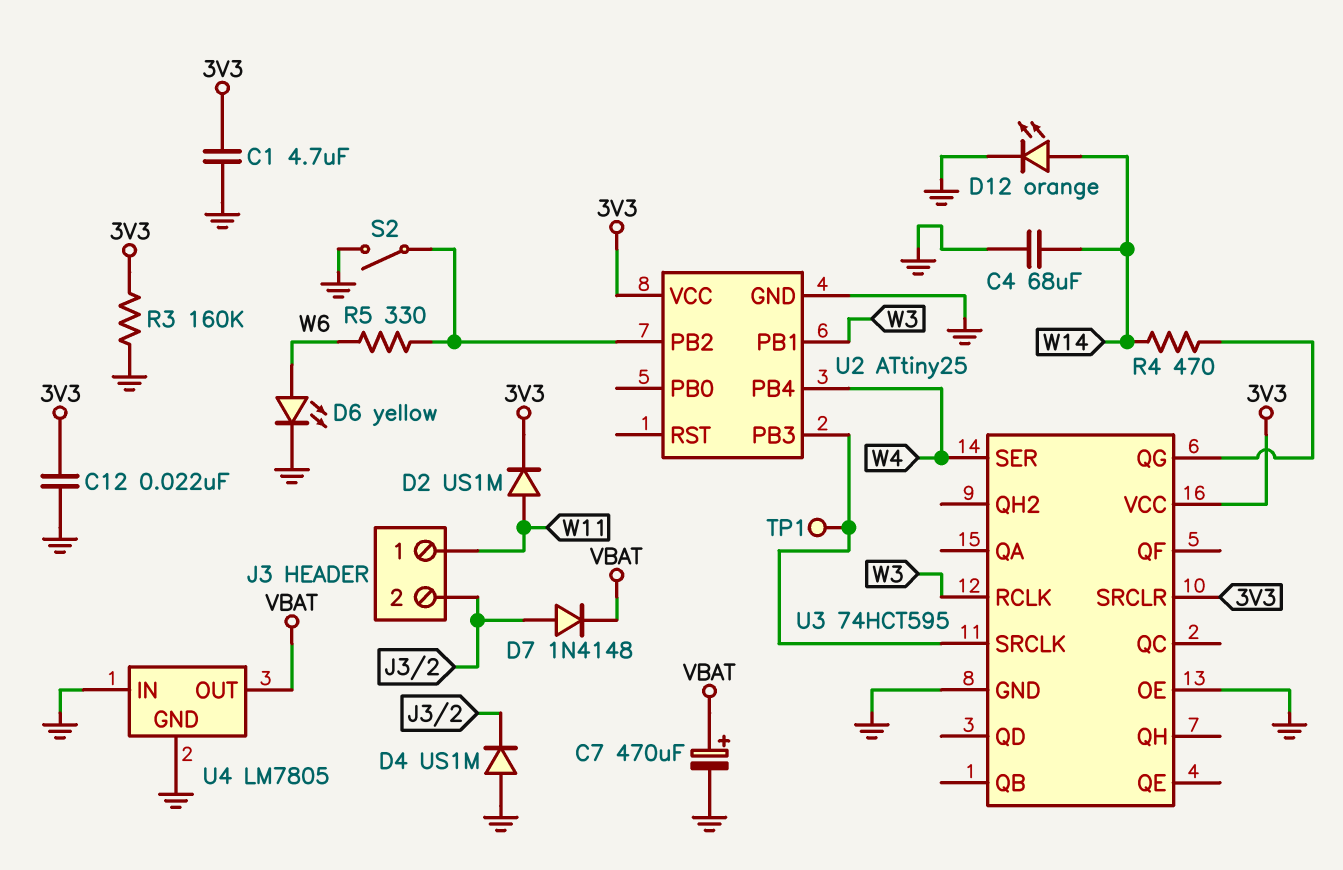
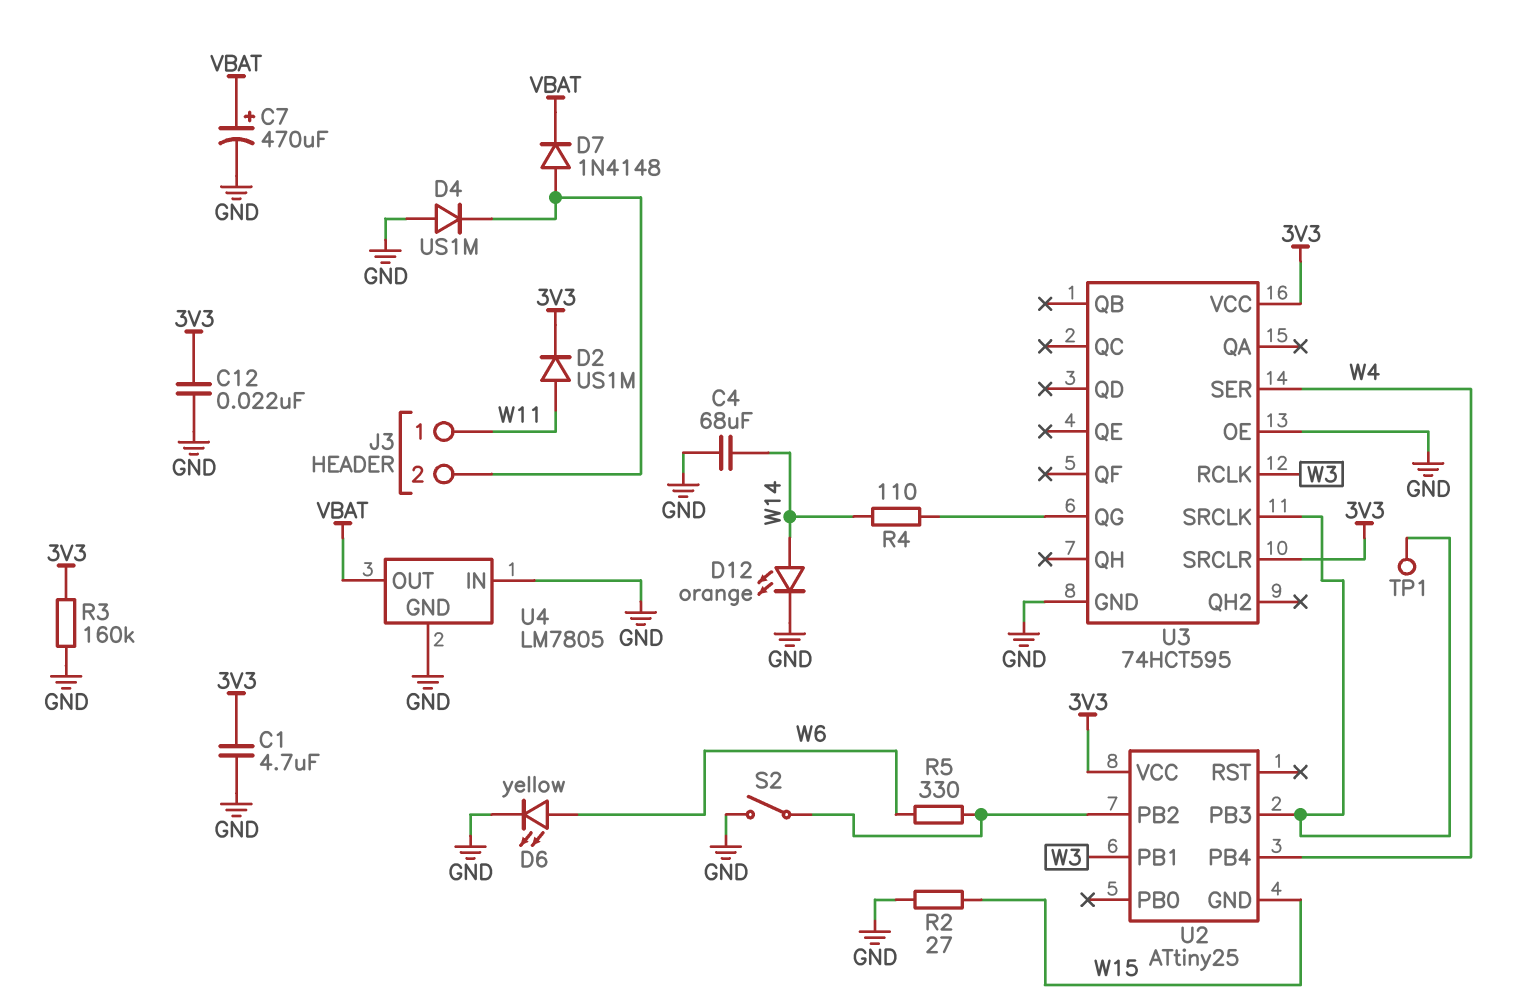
R2: none -> 27 (GND, W15)
R4: 470 (U3/QG, W14) -> 110 (U3/QG, W14)
U2 pin GND: GND -> W15

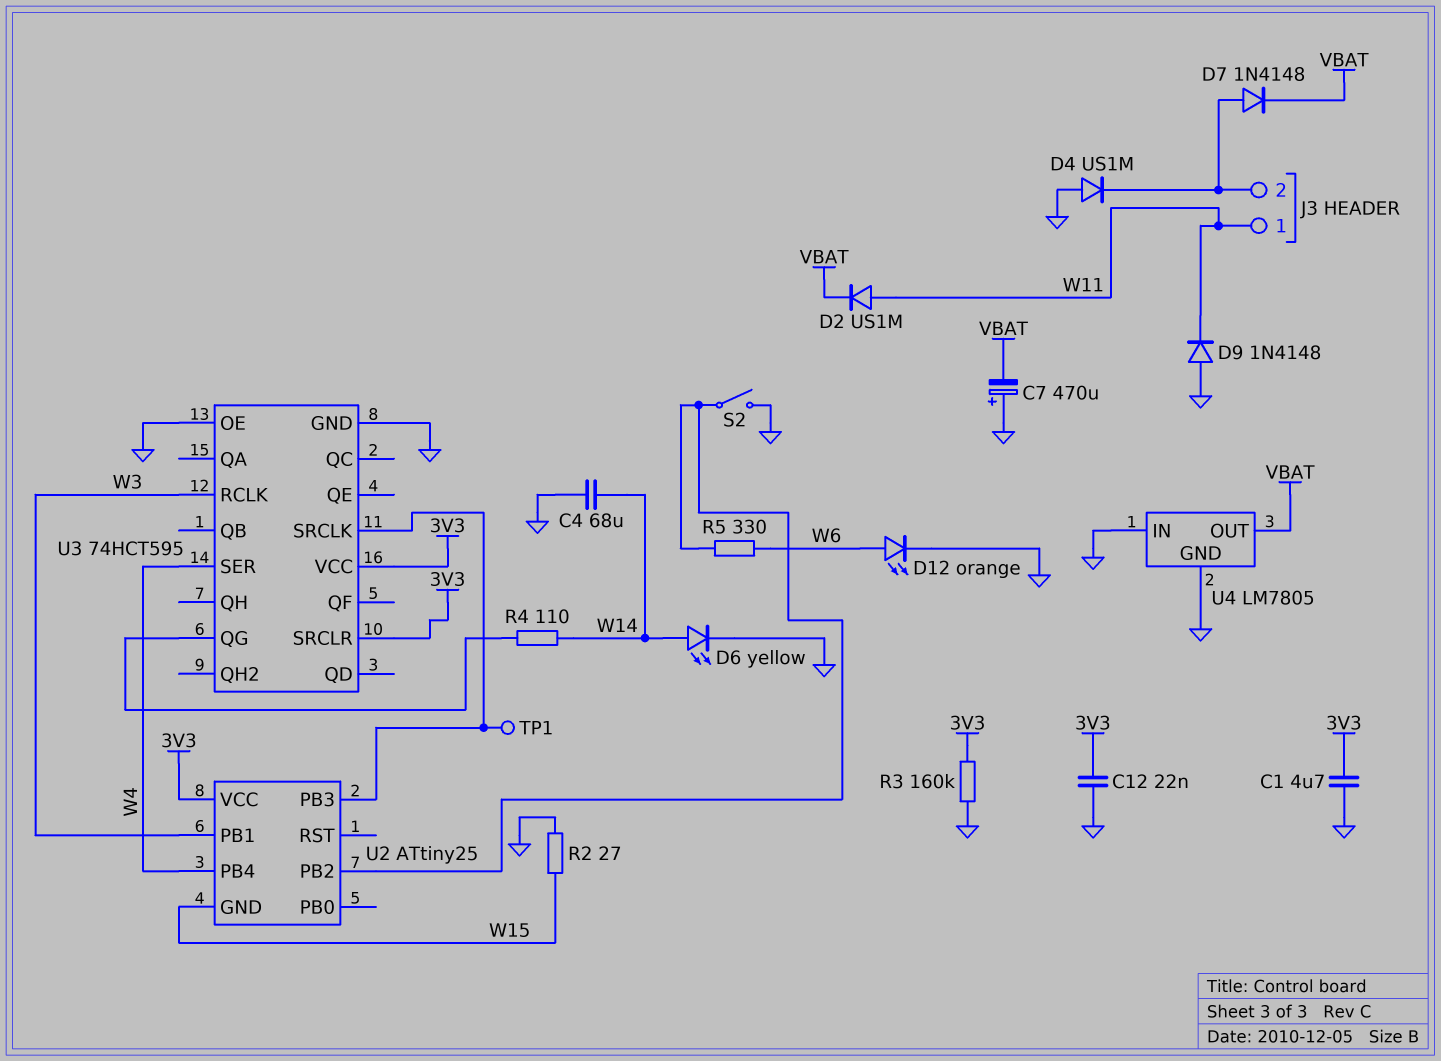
C7: 470uF (plus VBAT, minus GND) -> 470uF (plus GND, minus VBAT)
D2: diode US1M (A W11, K 3V3) -> diode US1M (A W11, K VBAT)
D6: LED yellow (A W6, K GND) -> LED yellow (A W14, K GND)
D9: none -> diode 1N4148 (A GND, K W11)
D12: LED orange (A W14, K GND) -> LED orange (A W6, K GND)

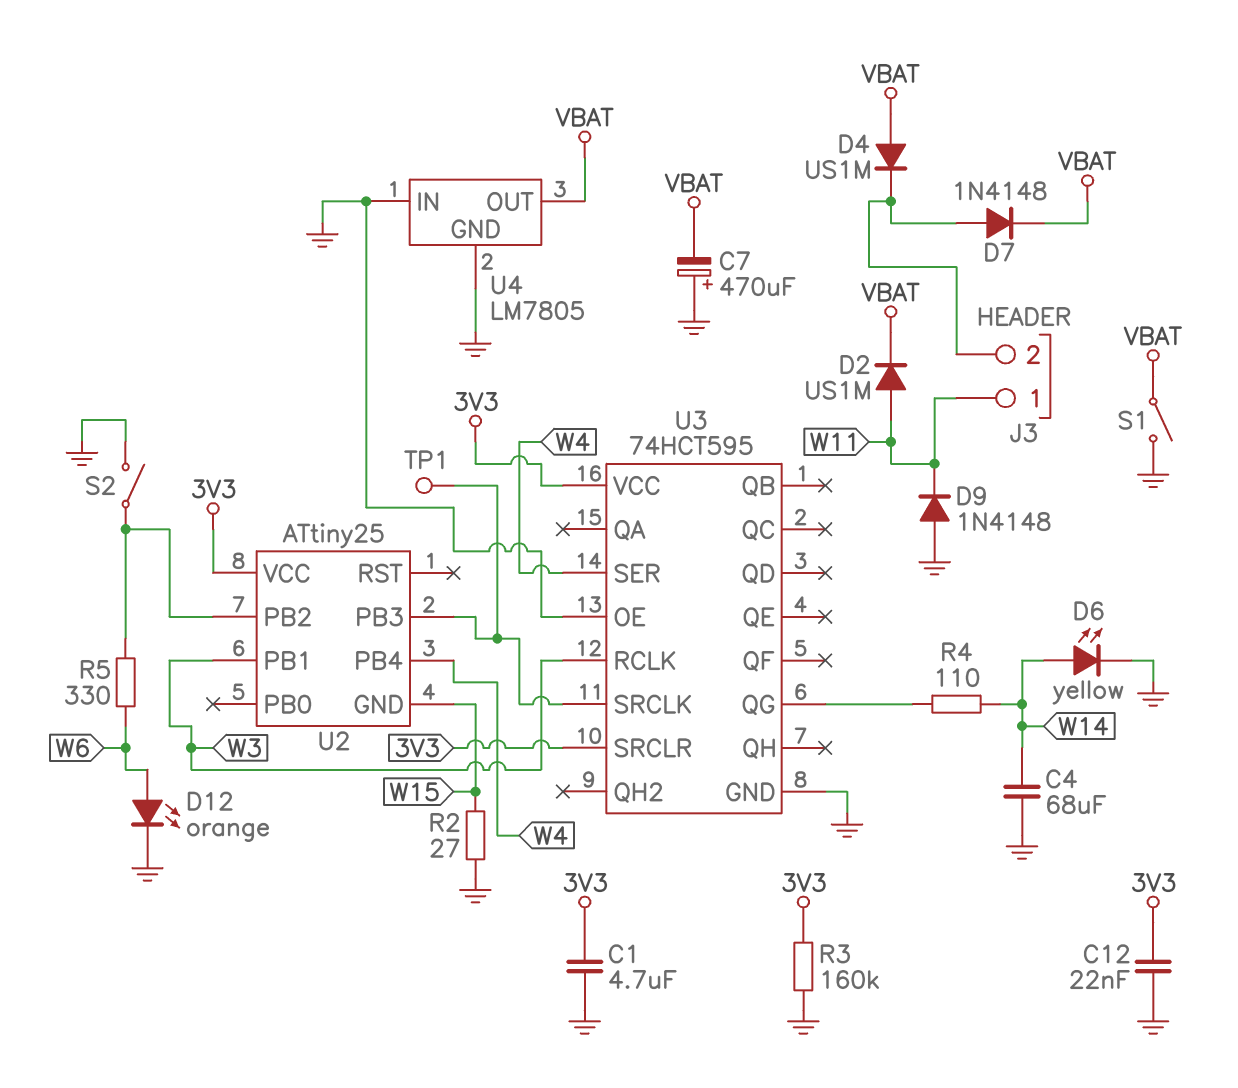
D4: diode US1M (A GND, K J3/2) -> diode US1M (A VBAT, K J3/2)
S1: none -> switch (GND, VBAT)

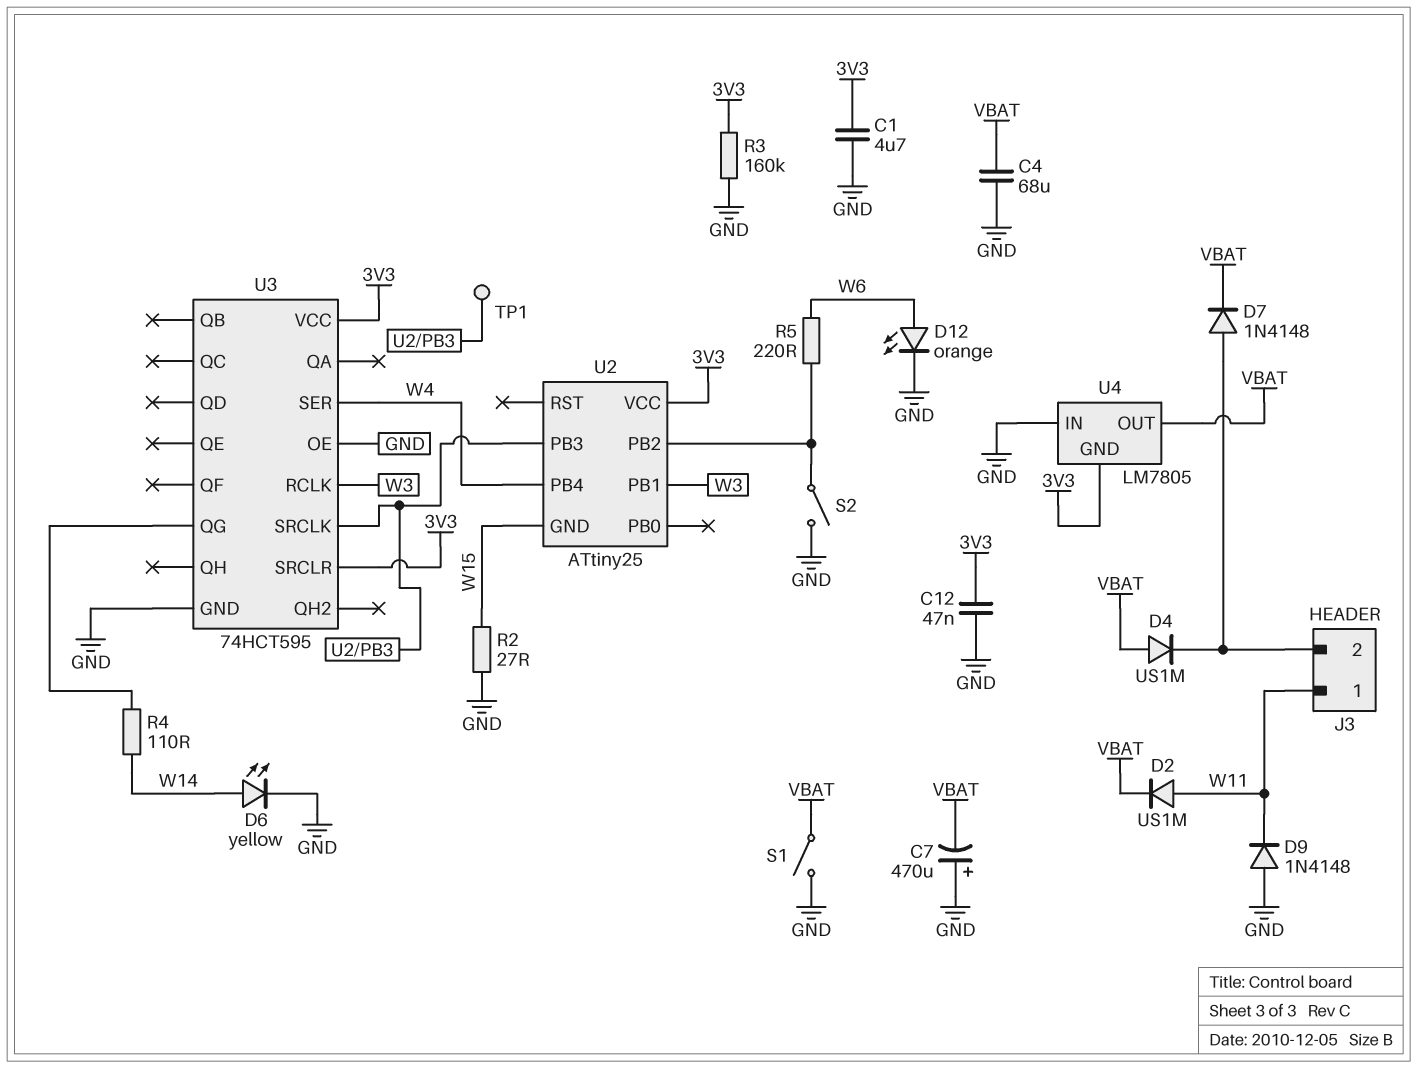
C4: 68uF (GND, W14) -> 68uF (GND, VBAT)
C12: 22nF (3V3, GND) -> 47nF (3V3, GND)
R5: 330 (U2/PB2, W6) -> 220 (U2/PB2, W6)
U4 pin GND: GND -> 3V3

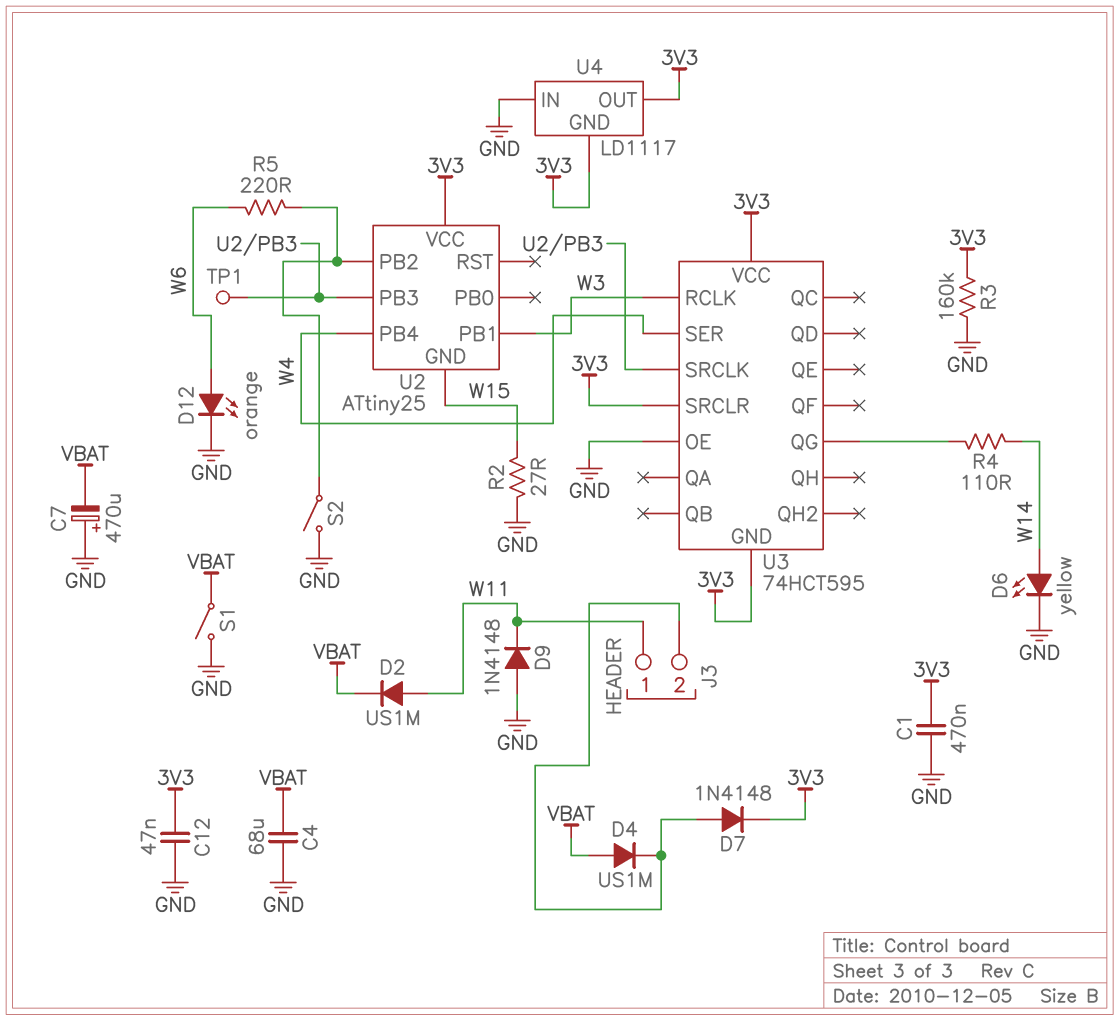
C1: 4.7uF (3V3, GND) -> 470nF (3V3, GND)
D7: diode 1N4148 (A J3/2, K VBAT) -> diode 1N4148 (A J3/2, K 3V3)
U3 pin GND: GND -> 3V3
U4: LM7805 -> LD1117
U4 pin OUT: VBAT -> 3V3

